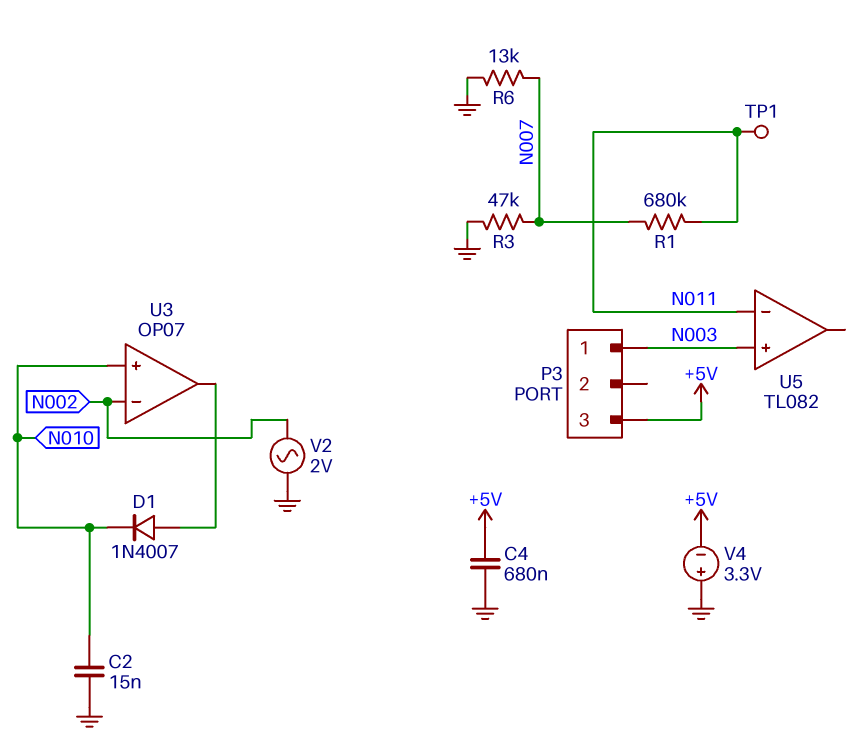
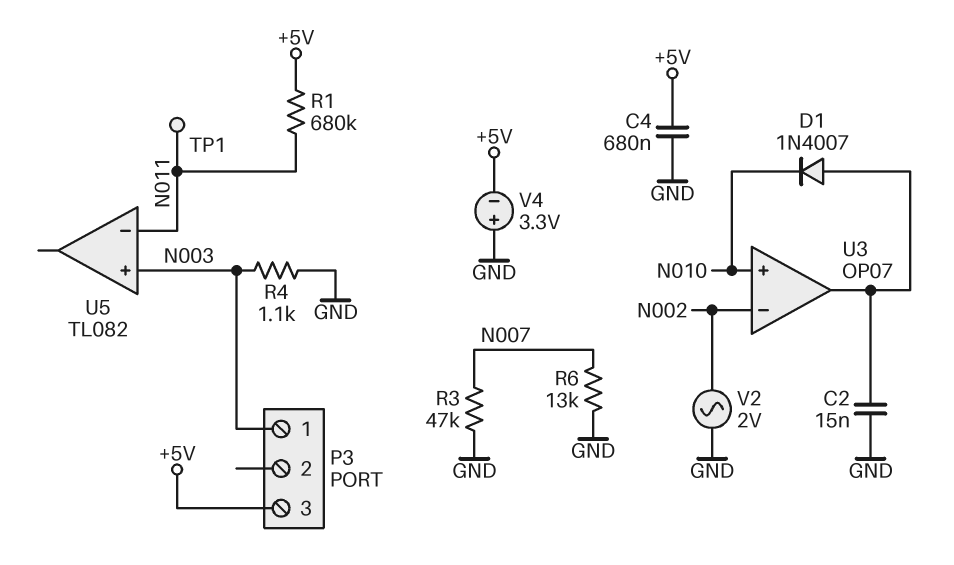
C2: 15nF (GND, N010) -> 15nF (GND, U3/out)
R1: 680k (N007, N011) -> 680k (+5V, N011)
R4: none -> 1.1k (GND, N003)

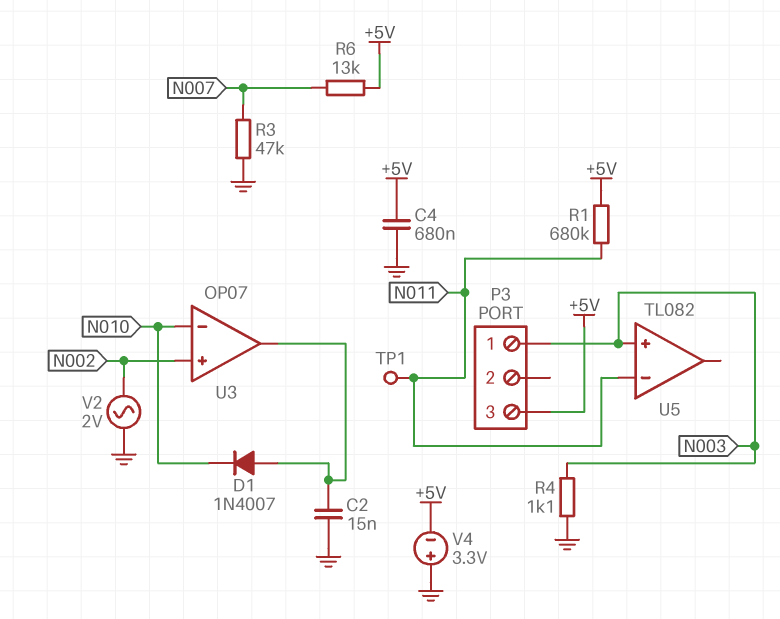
R6: 13k (GND, N007) -> 13k (+5V, N007)
U3 pin in+: N010 -> N002
U3 pin in-: N002 -> N010

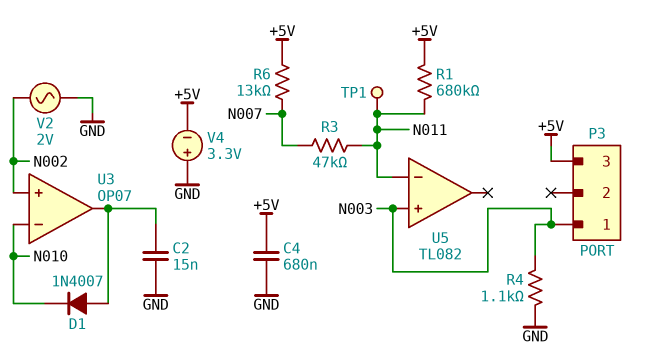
R3: 47k (GND, N007) -> 47k (N007, N011)

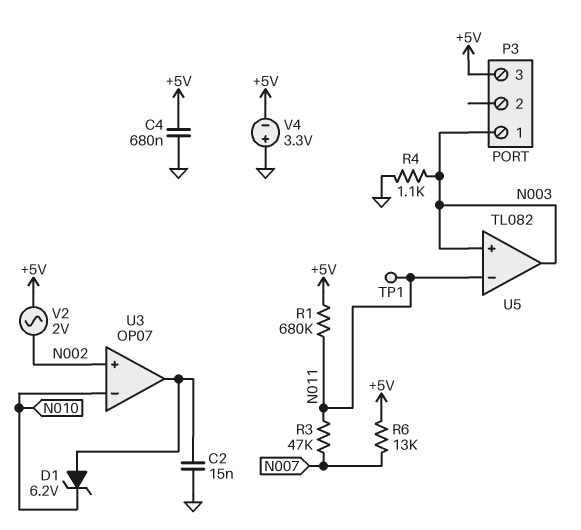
D1: diode 1N4007 (A U3/out, K N010) -> zener 6.2V (A U3/out, K N010)
U5 pin out: none -> N003
V2: AC 2V (GND, N002) -> AC 2V (+5V, N002)

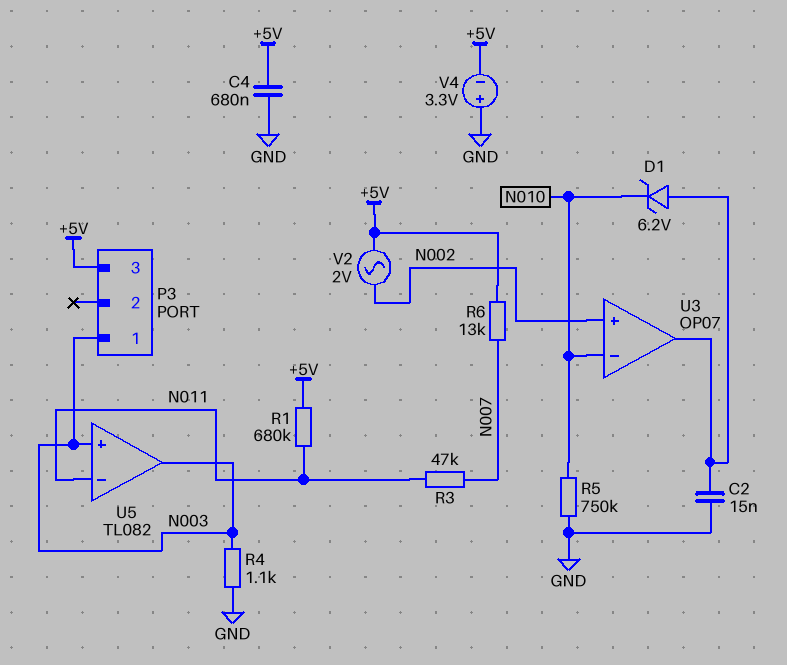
R5: none -> 750k (GND, N010)
TP1: test point (N011) -> none

